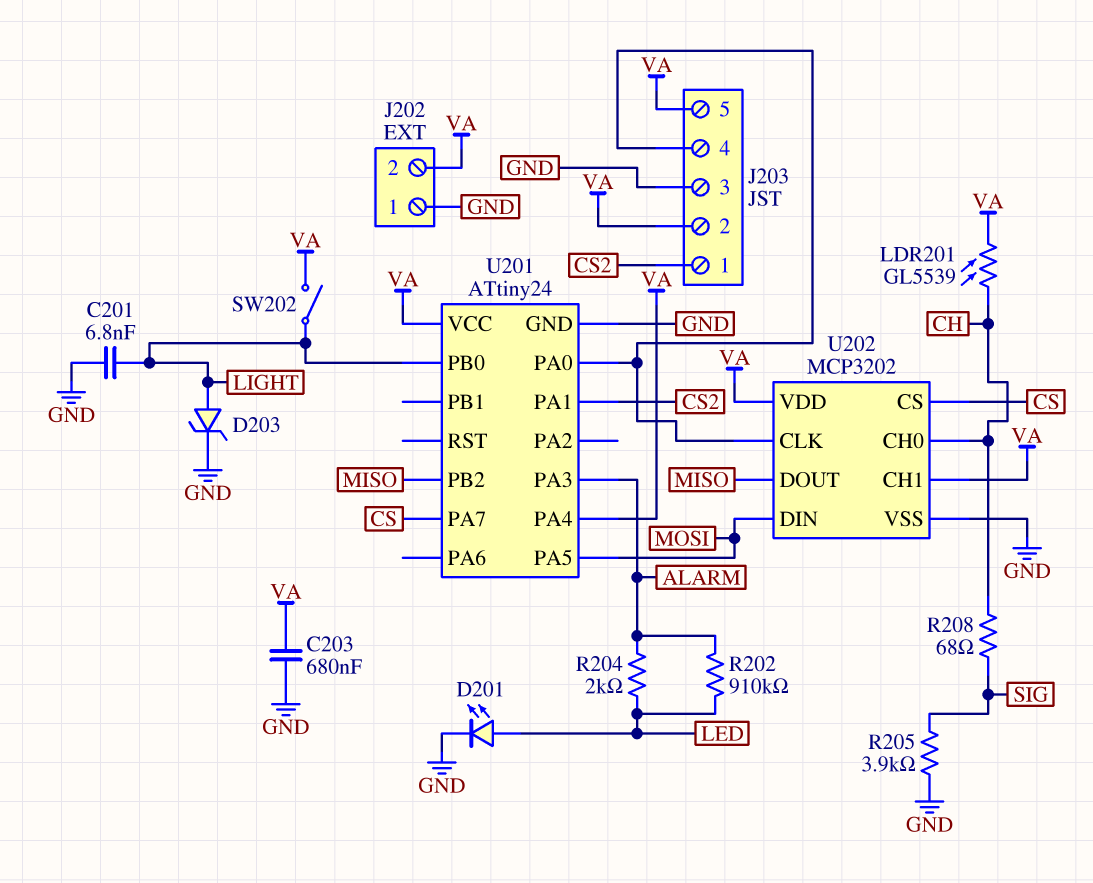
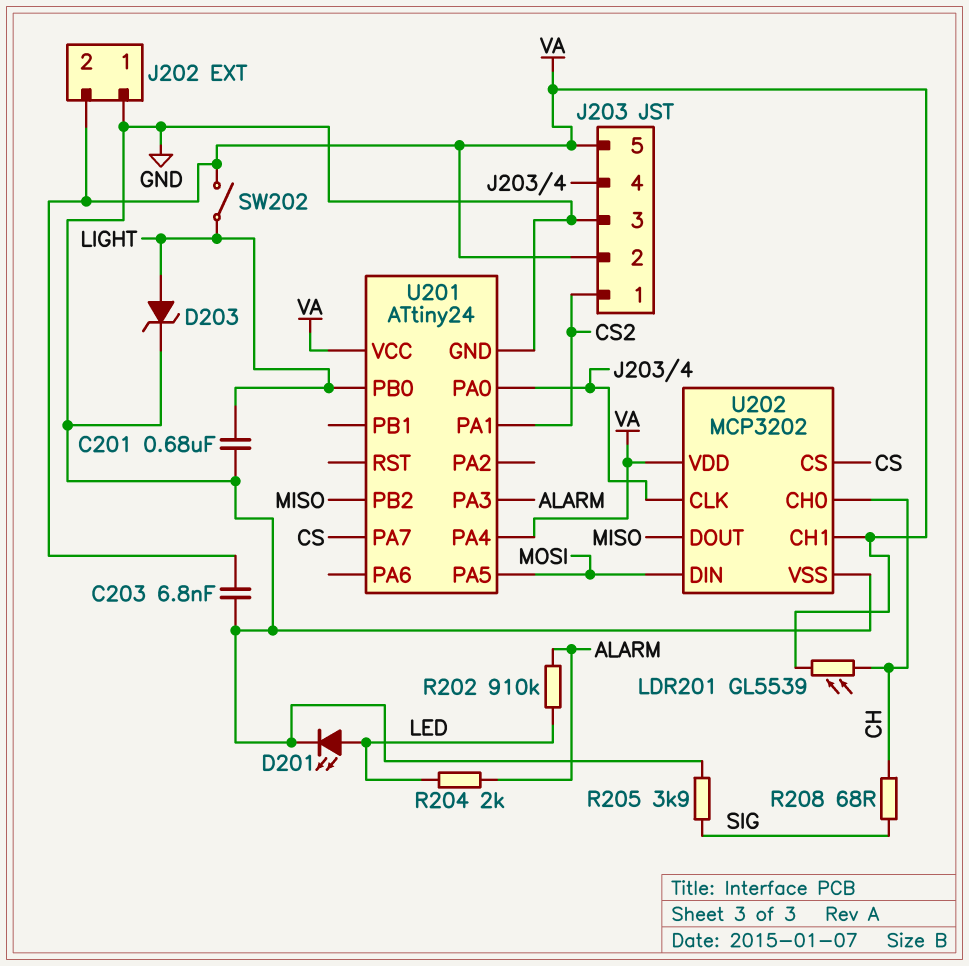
C201: 6.8nF (GND, LIGHT) -> 680nF (GND, LIGHT)
C203: 680nF (GND, VA) -> 6.8nF (GND, VA)

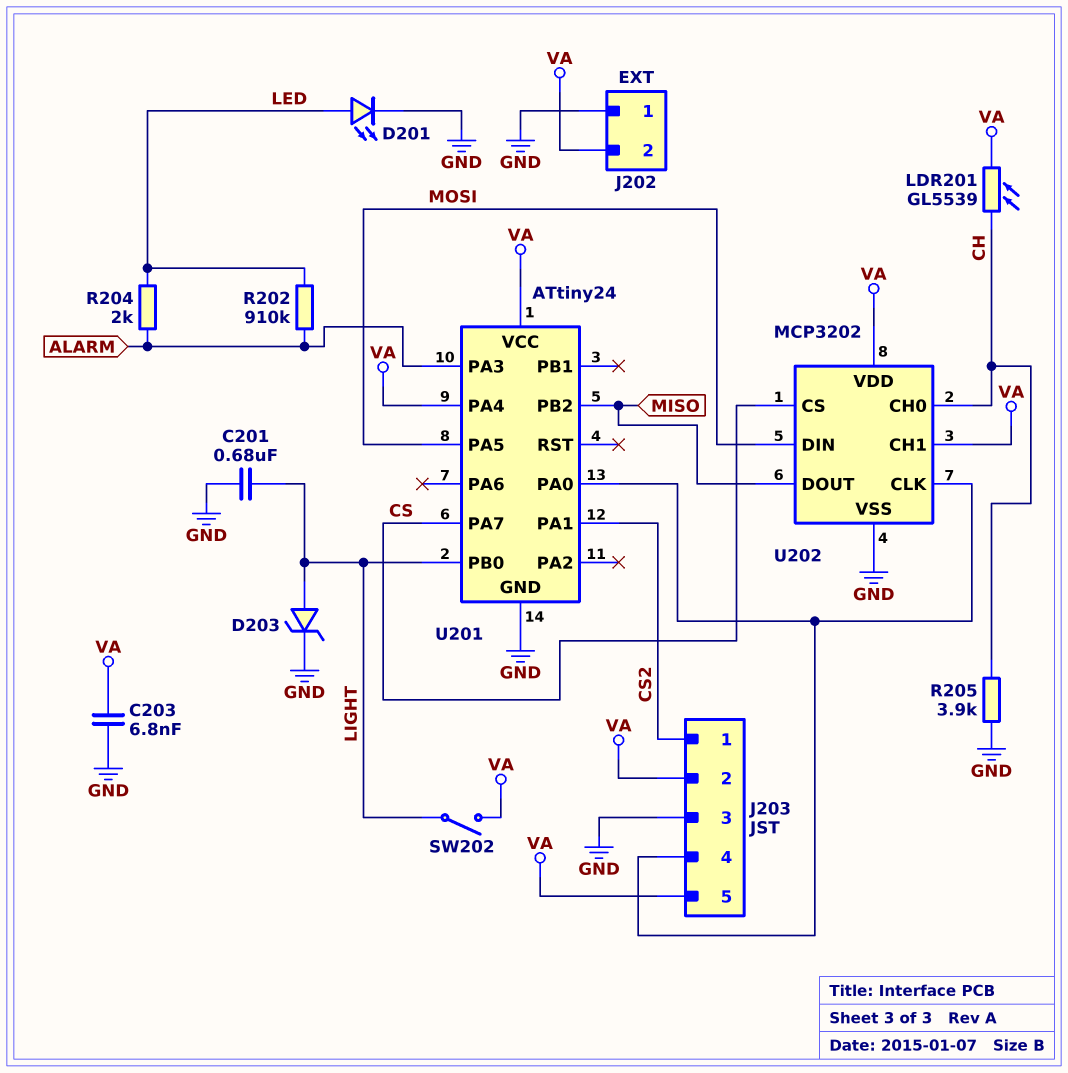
R205: 3.9k (GND, SIG) -> 3.9k (CH, GND)
R208: 68 (CH, SIG) -> none

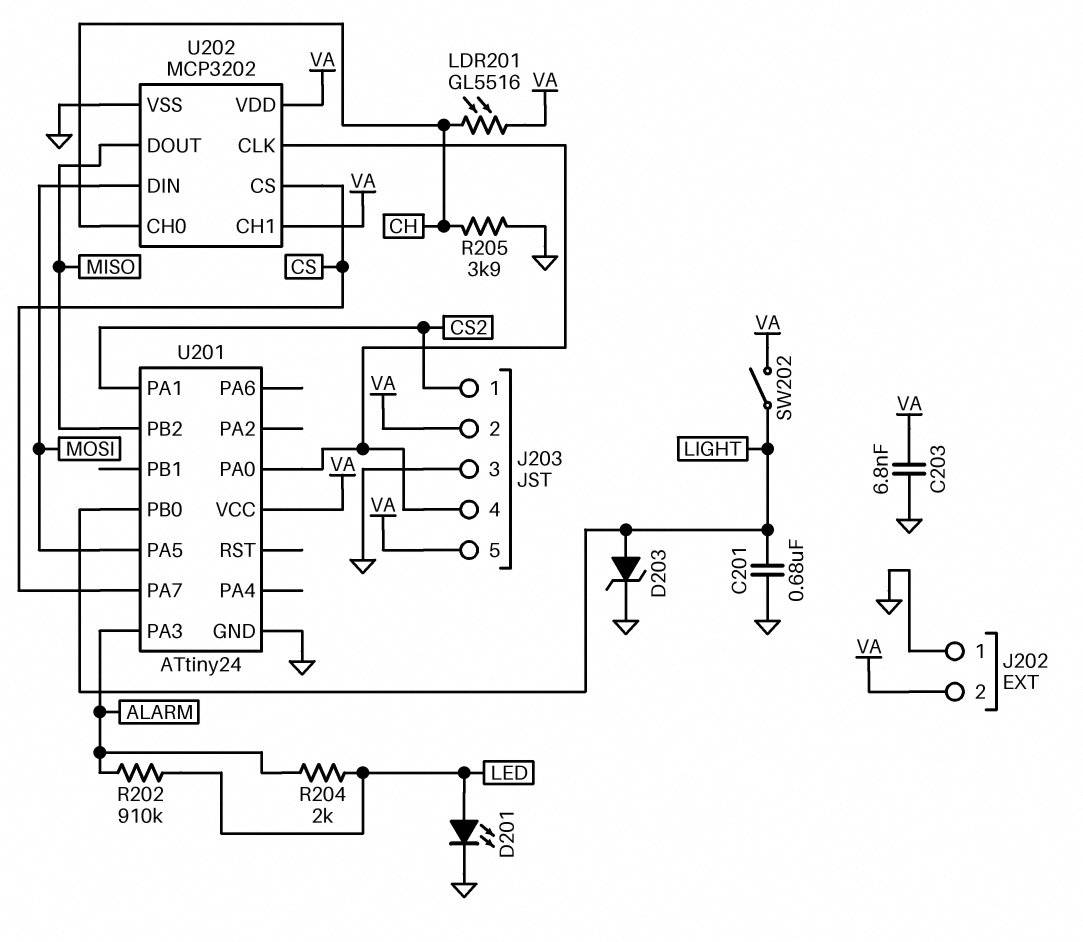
LDR201: GL5539 (CH, VA) -> GL5516 (CH, VA)
U201 pin PA4: VA -> none

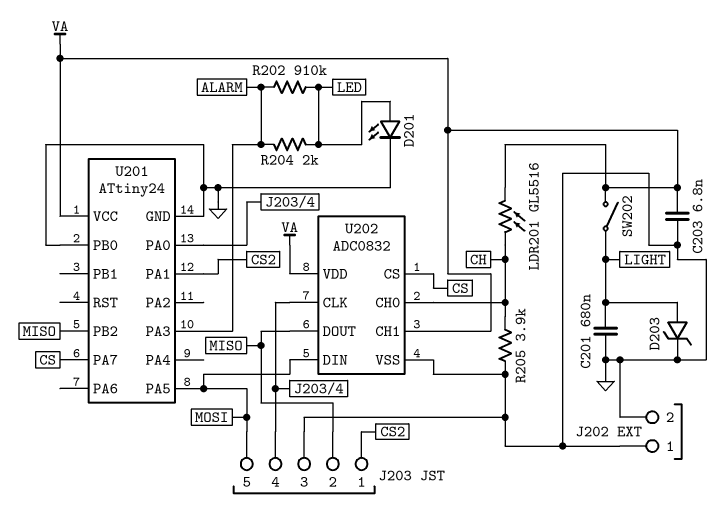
J202 pin 2: VA -> GND
J203 pin 2: VA -> MISO
J203 pin 5: VA -> MOSI
U201 pin PB0: LIGHT -> GND
U202: MCP3202 -> ADC0832

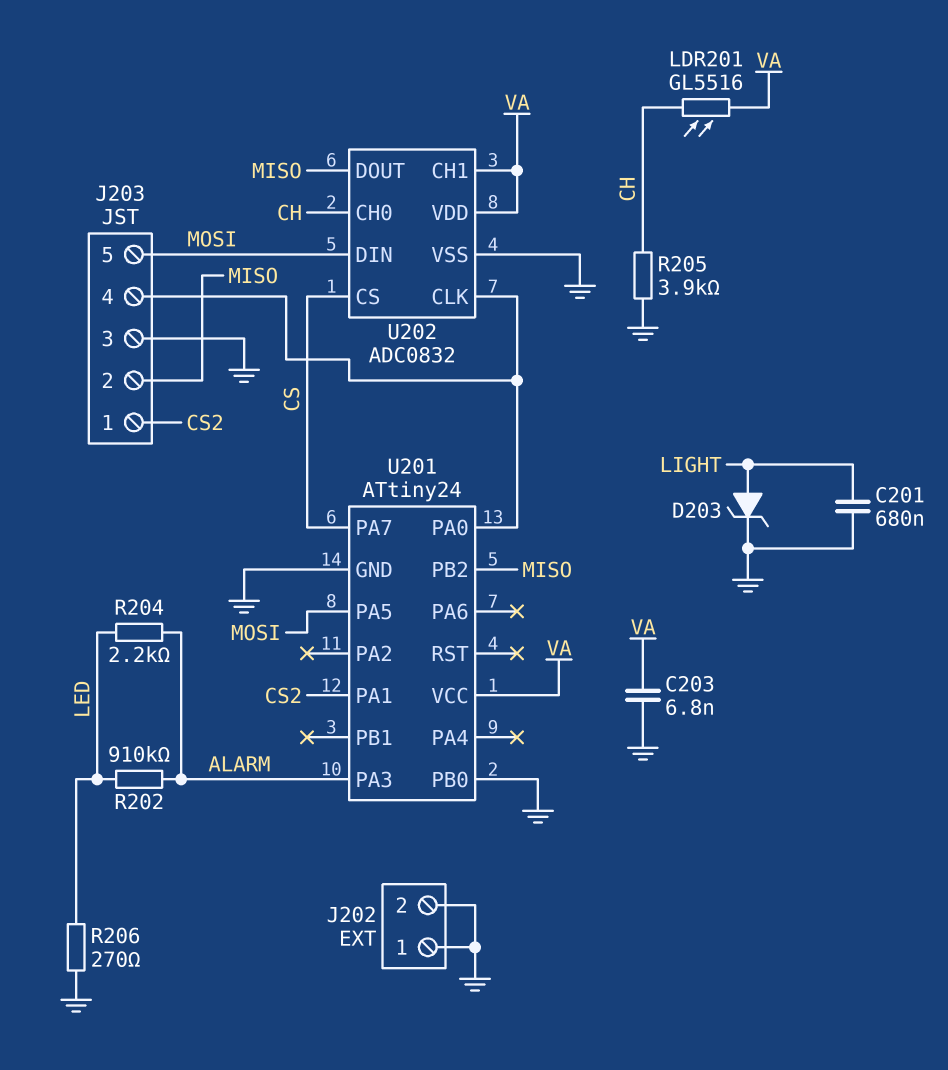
D201: LED (A LED, K GND) -> none
R204: 2k (ALARM, LED) -> 2.2k (ALARM, LED)
R206: none -> 270 (GND, LED)
SW202: switch (LIGHT, VA) -> none

